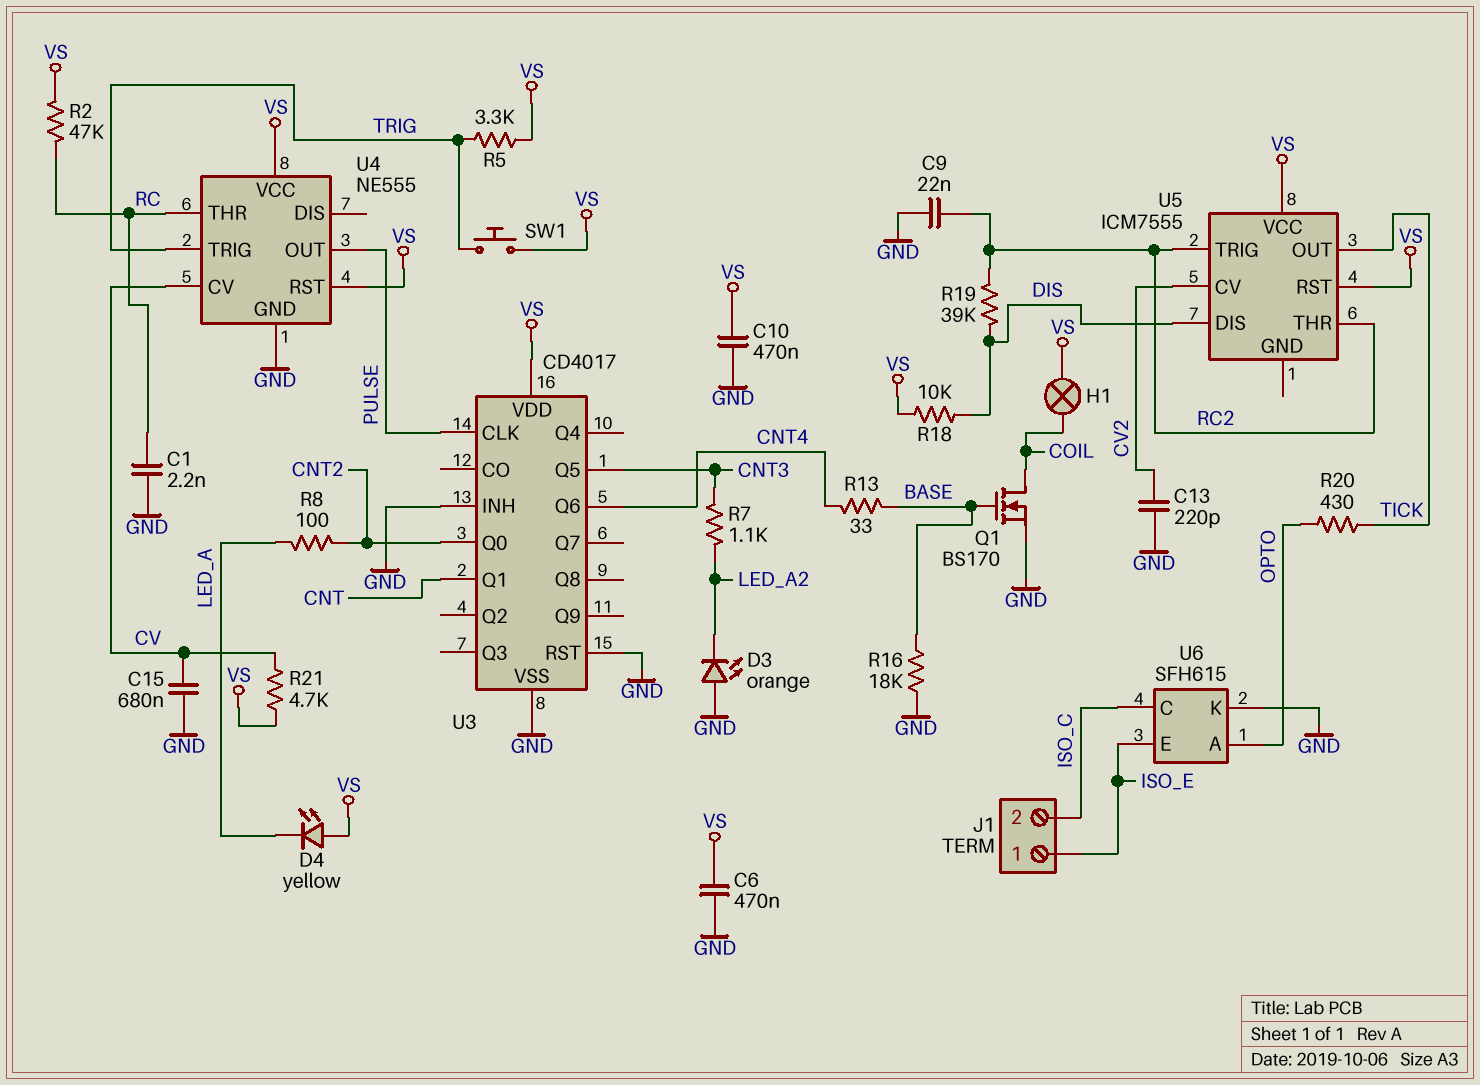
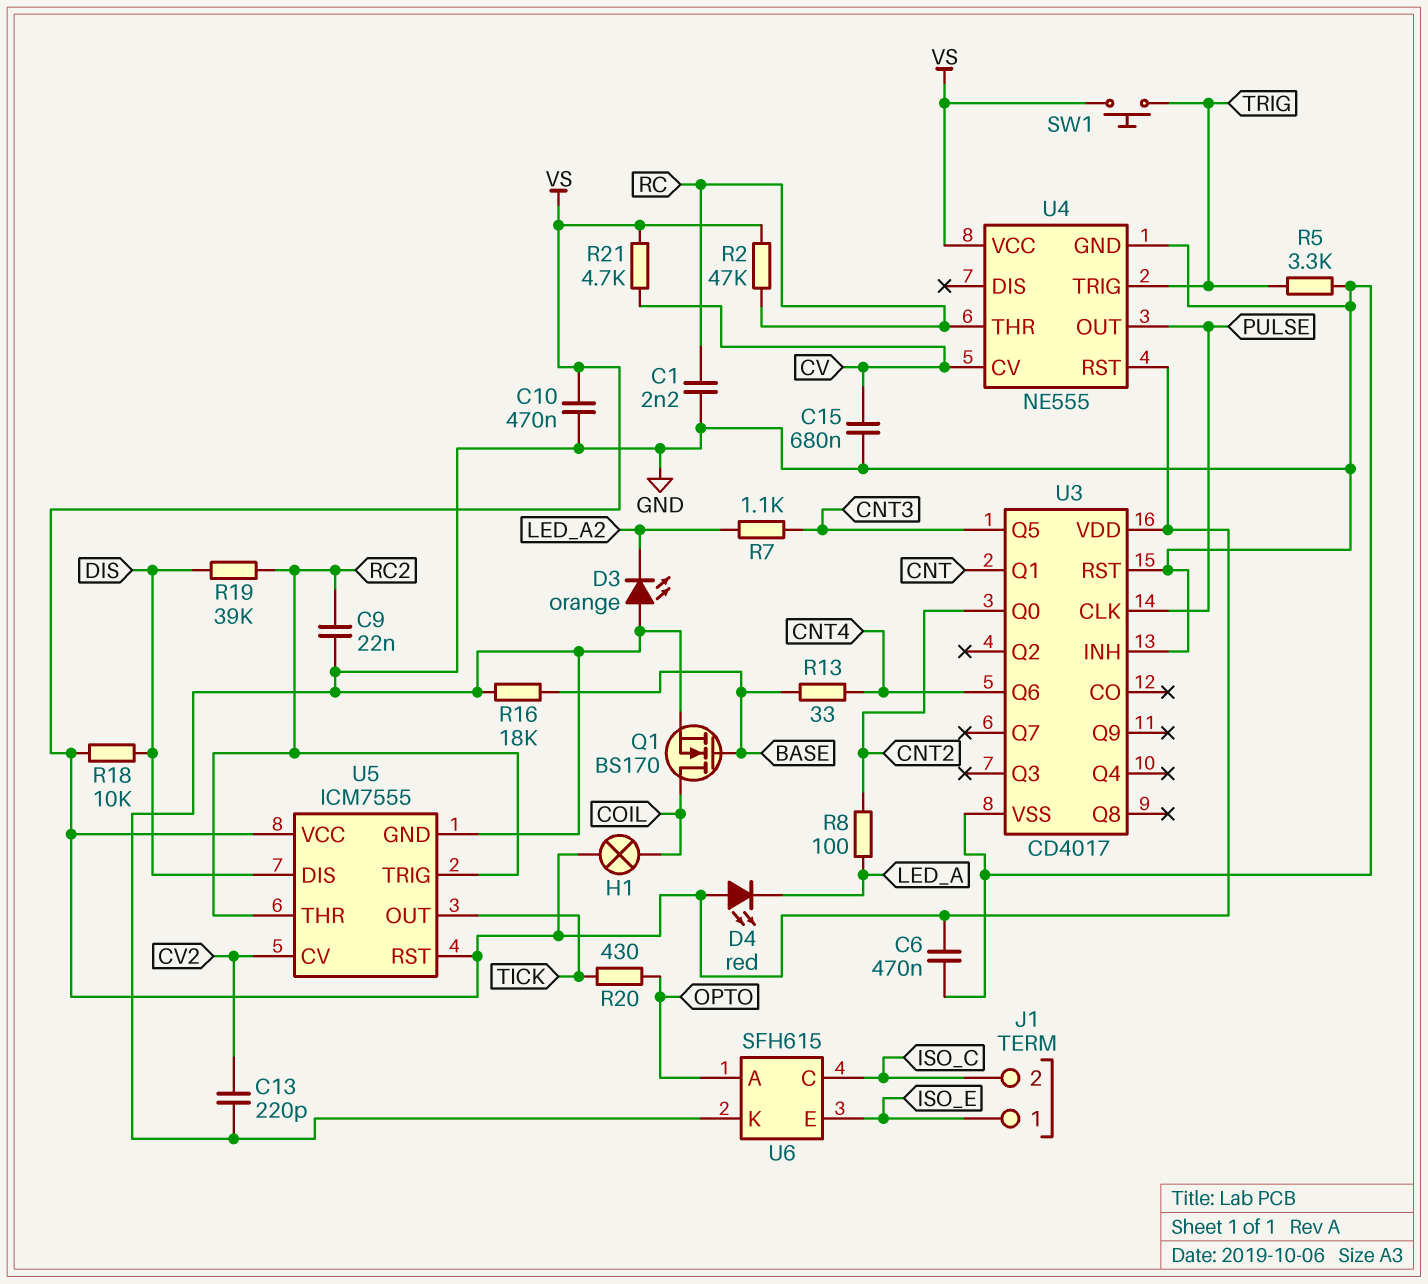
D4: LED yellow (A VS, K LED_A) -> LED red (A VS, K LED_A)
R5: 3.3k (TRIG, VS) -> 3.3k (GND, TRIG)
U5 pin GND: none -> GND

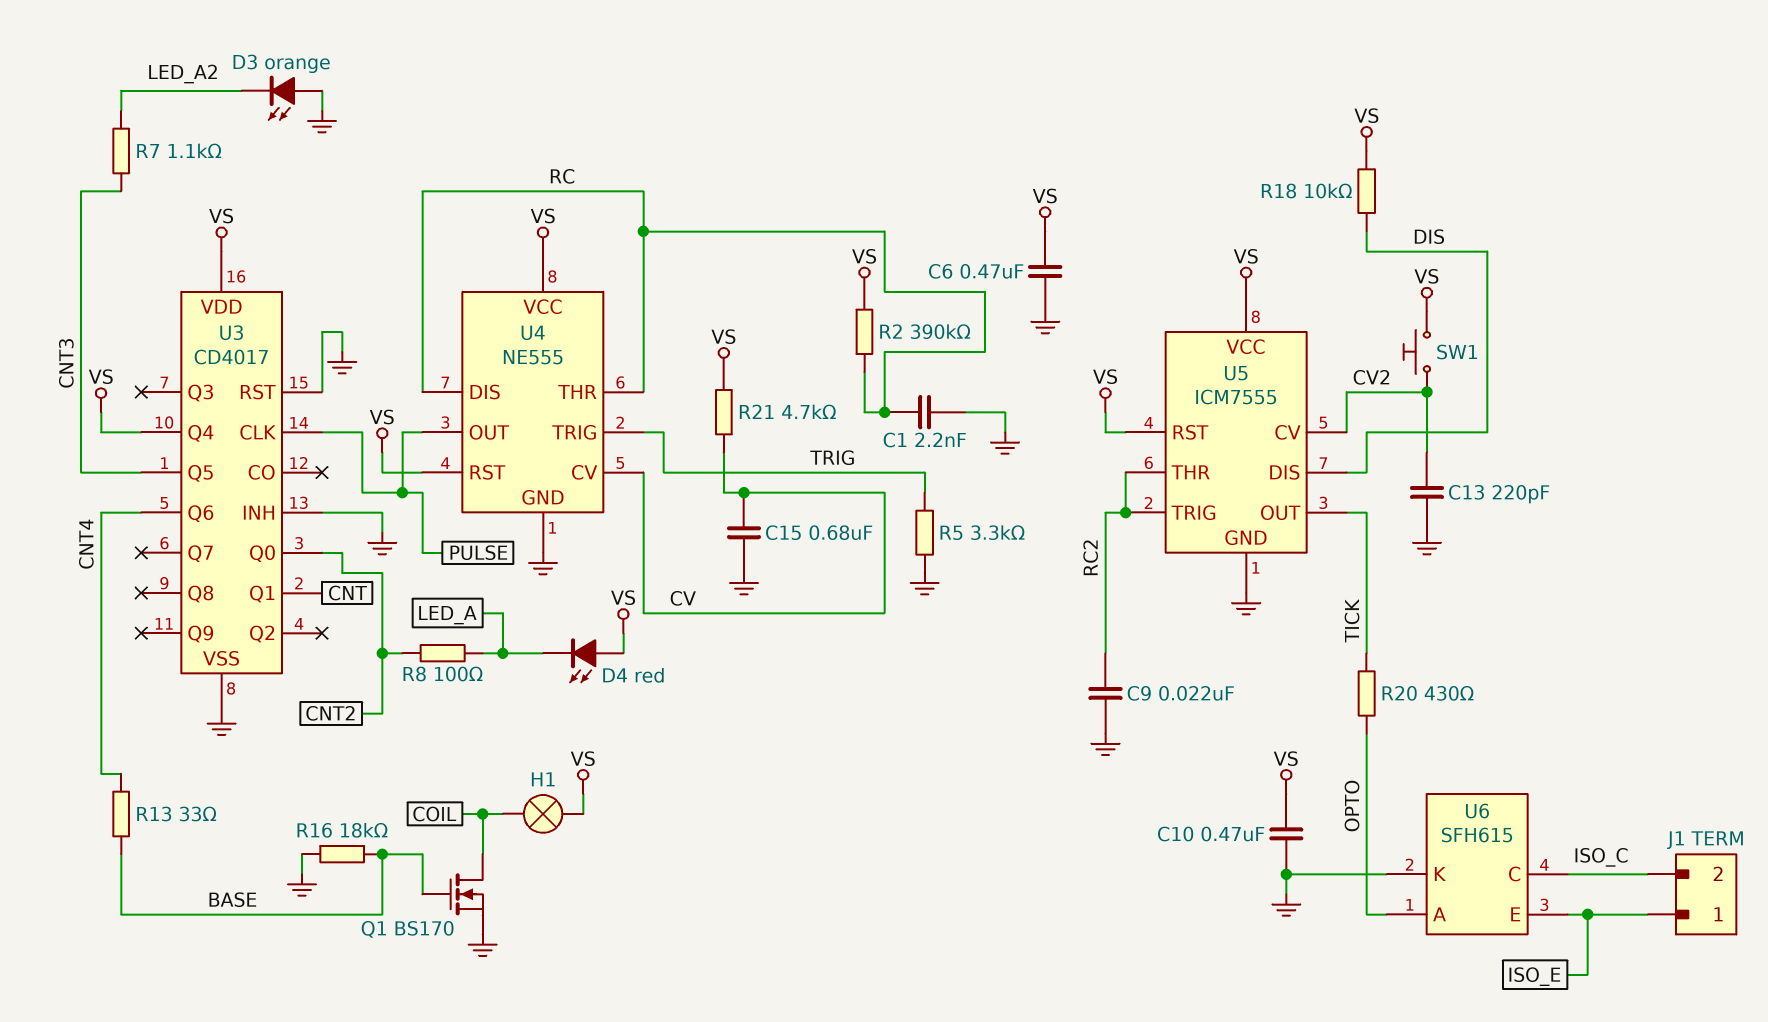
R2: 47k (RC, VS) -> 390k (RC, VS)
R19: 39k (DIS, RC2) -> none
SW1: button (TRIG, VS) -> button (CV2, VS)
U3 pin Q4: none -> VS
U4 pin DIS: none -> RC

